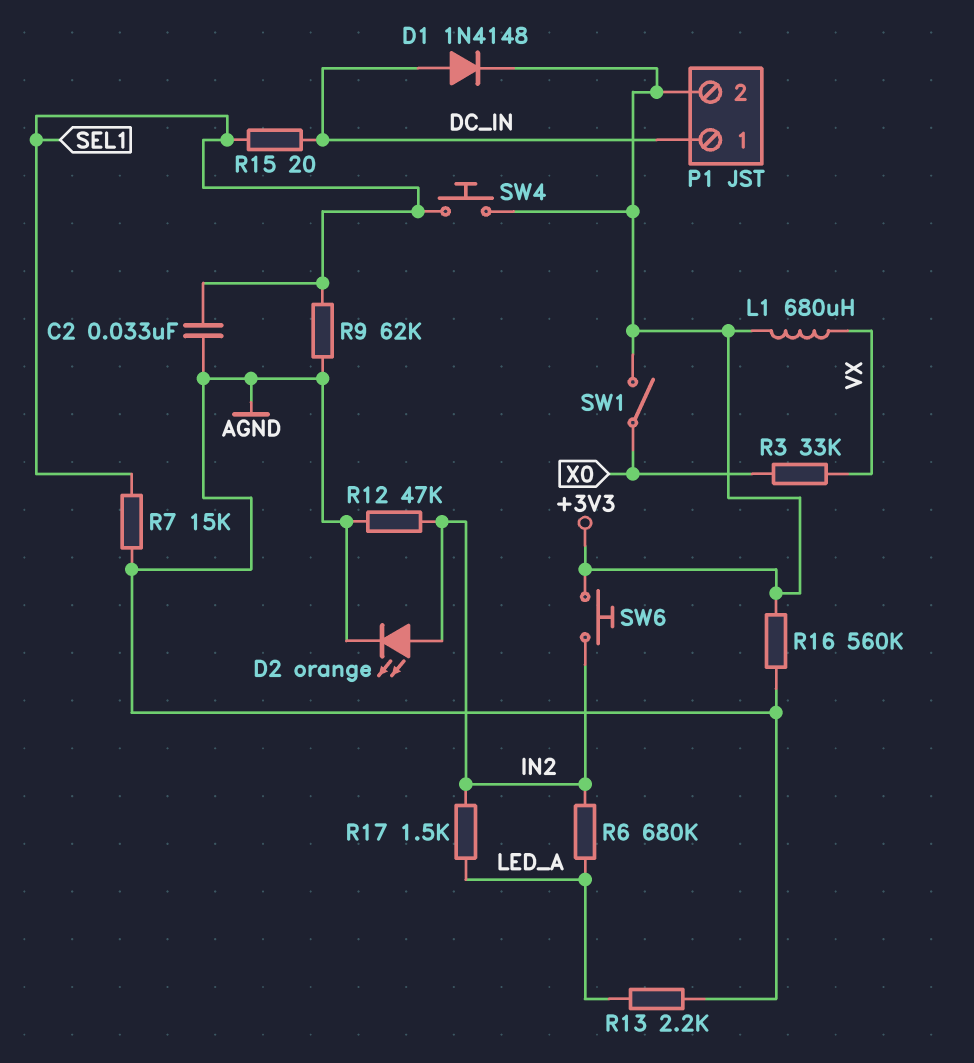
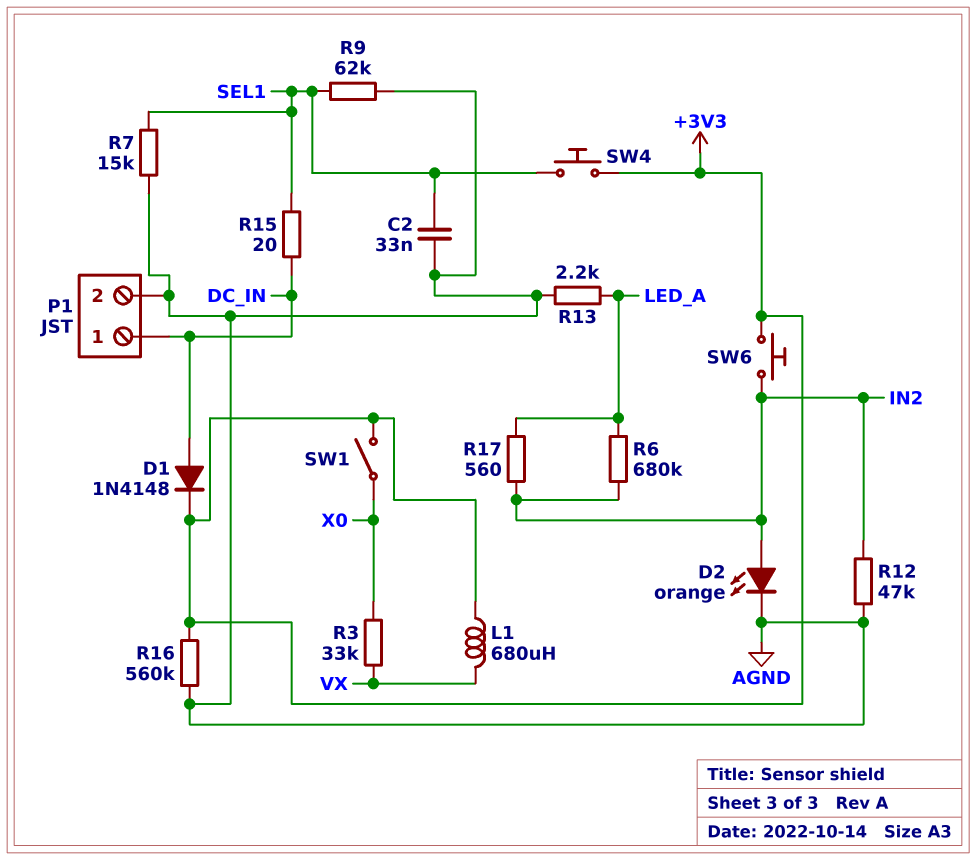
P1 pin 2: +3V3 -> AGND
R17: 1.5k (IN2, LED_A) -> 560 (IN2, LED_A)

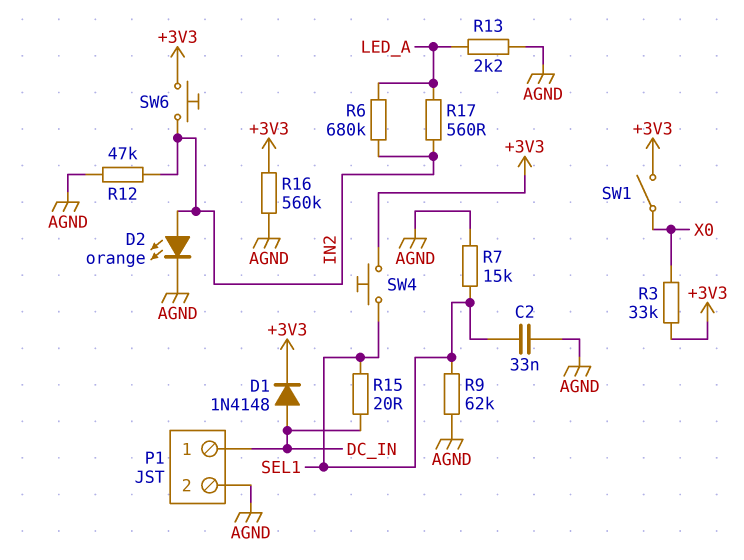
L1: 680uH (+3V3, VX) -> none
R3: 33k (VX, X0) -> 33k (+3V3, X0)

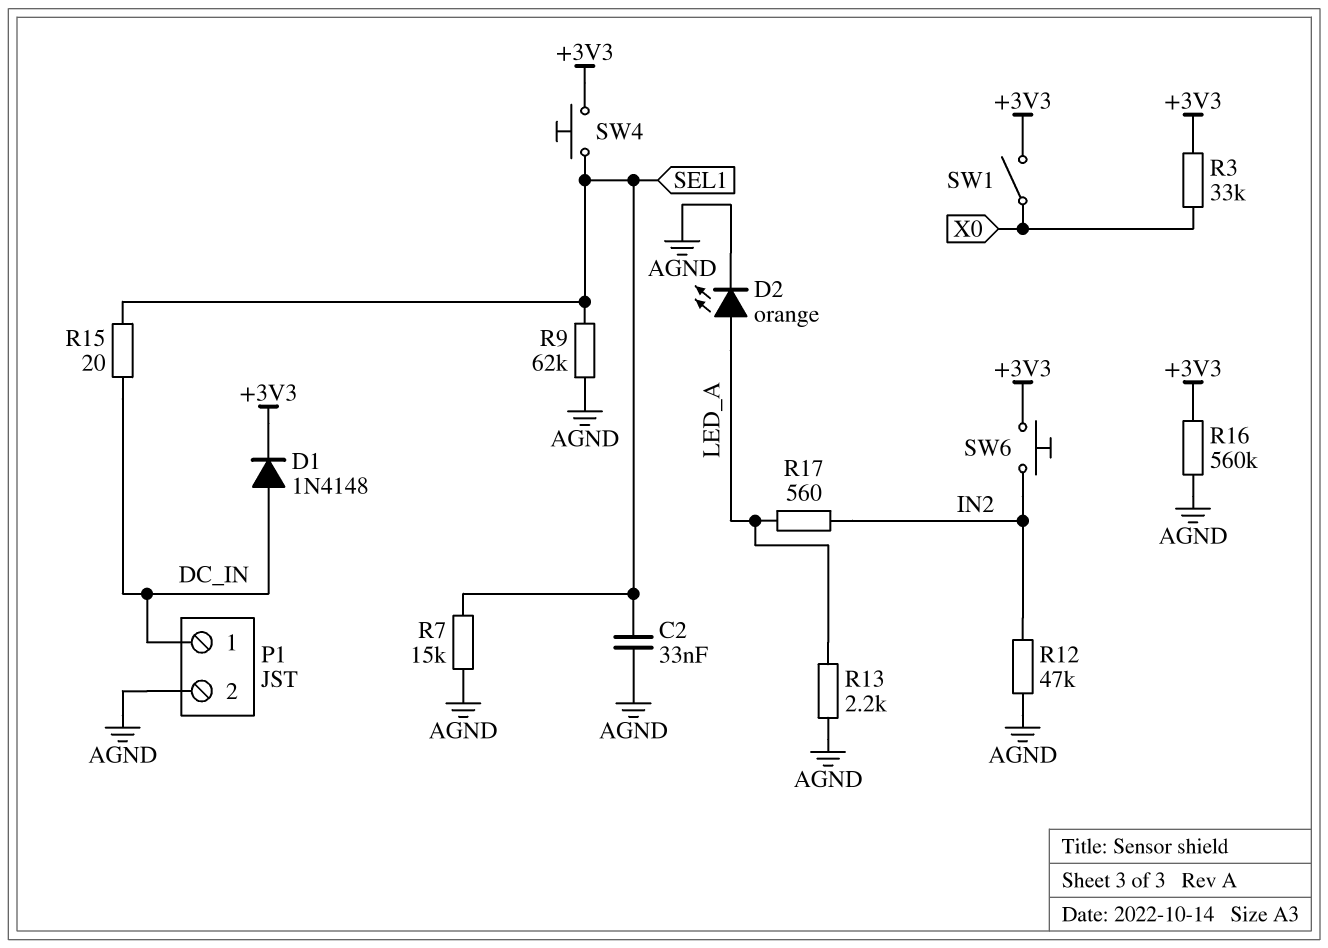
D2: LED orange (A IN2, K AGND) -> LED orange (A LED_A, K AGND)
R6: 680k (IN2, LED_A) -> none

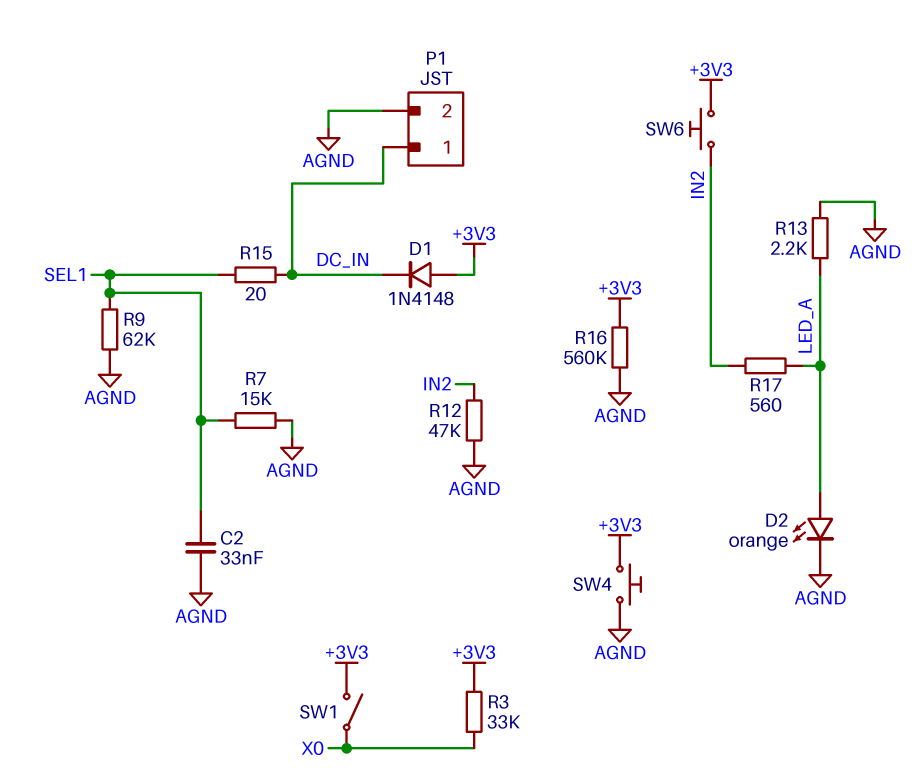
D1: diode 1N4148 (A DC_IN, K +3V3) -> diode 1N4148 (A +3V3, K DC_IN)
SW4: button (+3V3, SEL1) -> button (+3V3, AGND)

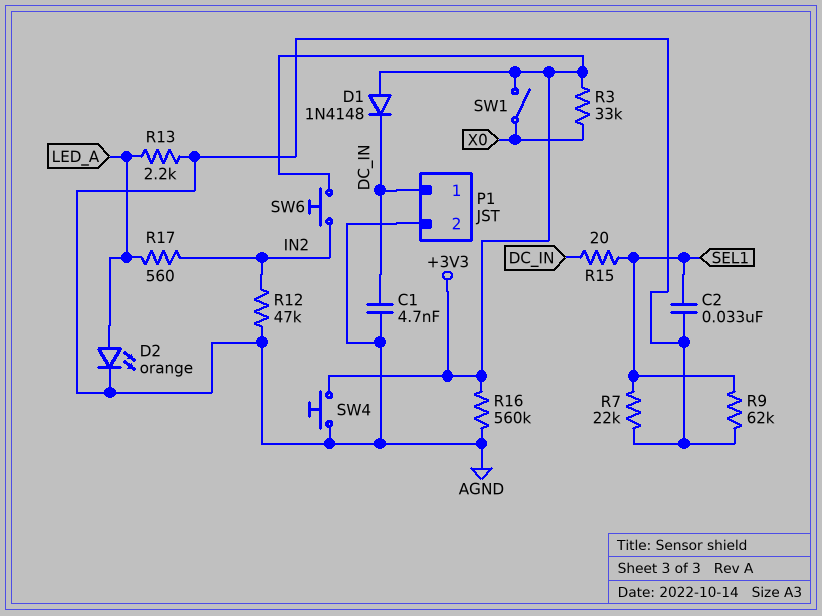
C1: none -> 4.7nF (AGND, DC_IN)
R7: 15k (AGND, SEL1) -> 22k (AGND, SEL1)

